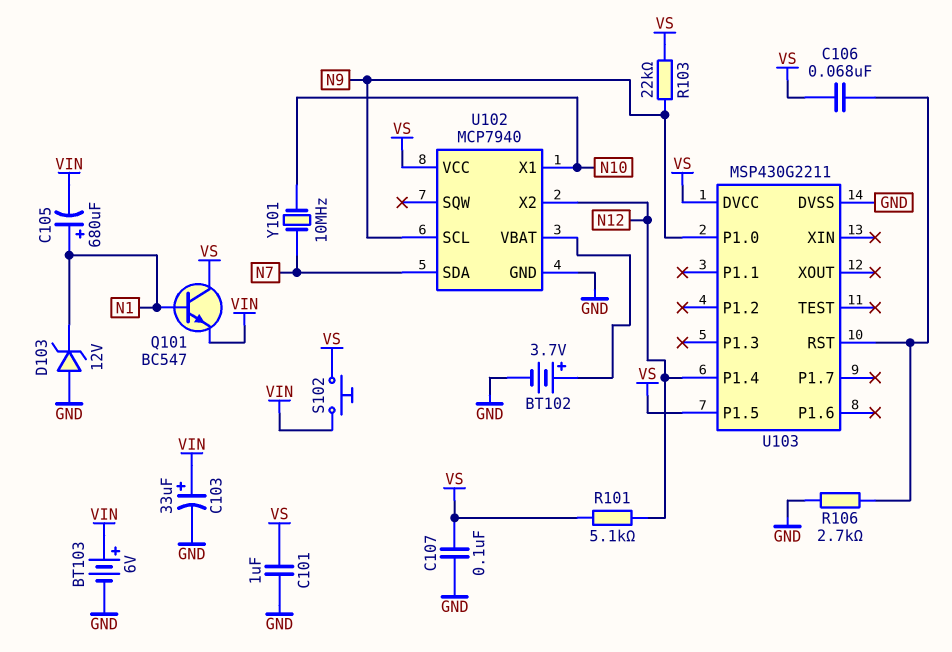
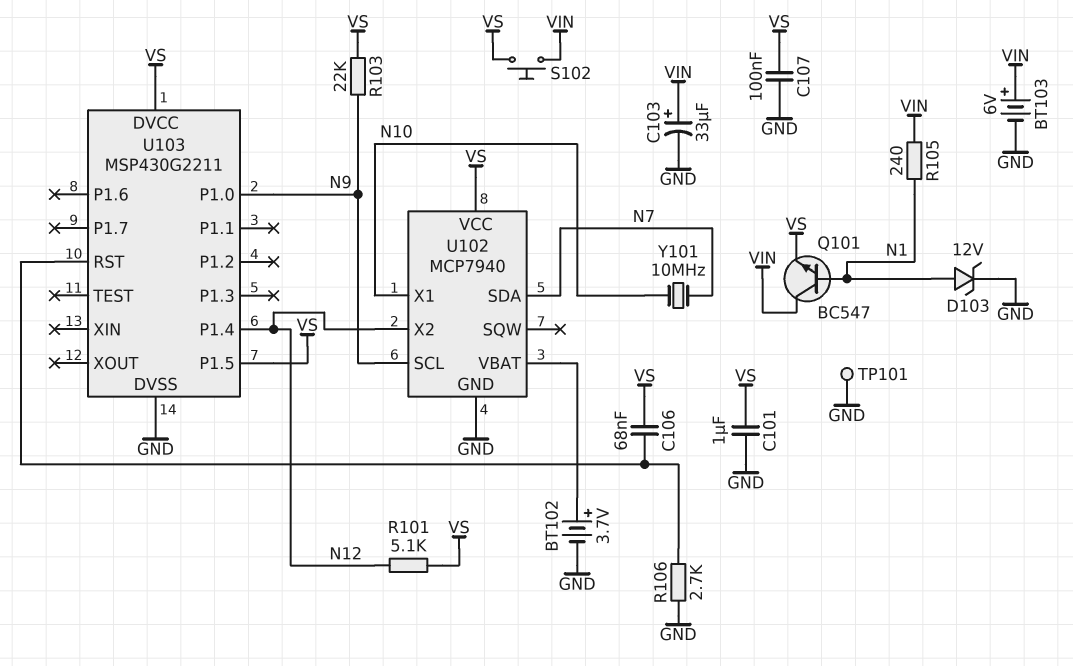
C105: 680uF (plus N1, minus VIN) -> none
D103: zener 12V (A GND, K N1) -> zener 12V (A N1, K GND)
Q101: NPN BC547 (B N1, C VS, E VIN) -> NPN BC547 (B N1, C VIN, E VS)
R105: none -> 240 (N1, VIN)
TP101: none -> test point (GND)

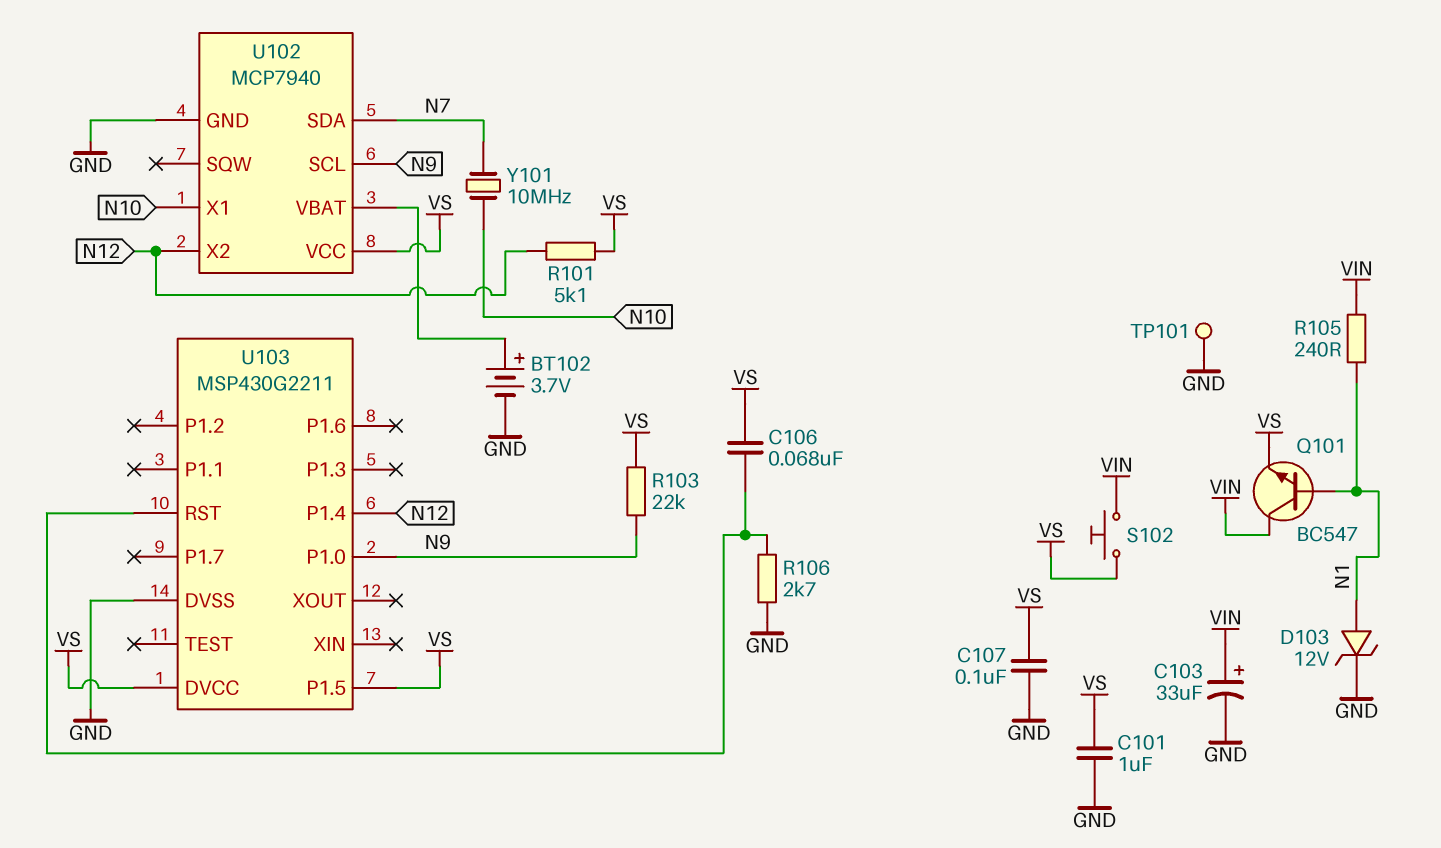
BT103: 6V (plus VIN, minus GND) -> none

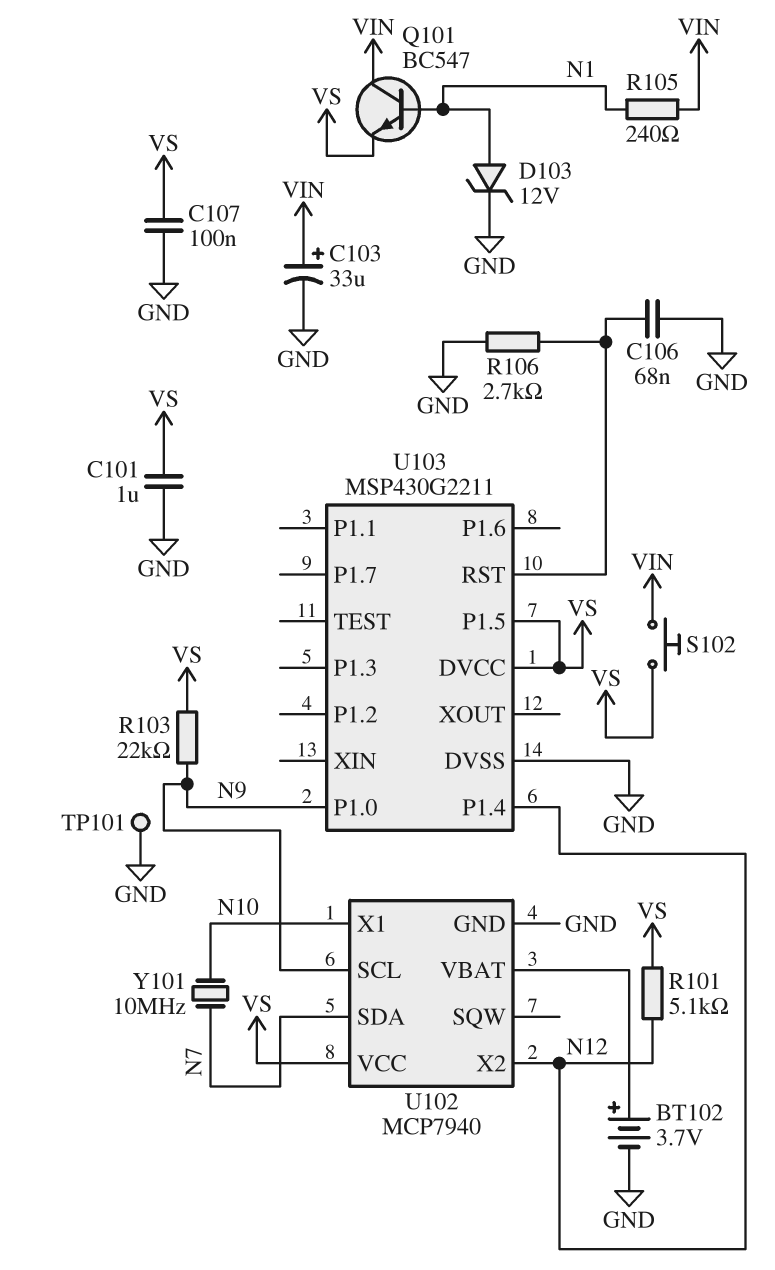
C106: 68nF (U103/RST, VS) -> 68nF (GND, U103/RST)

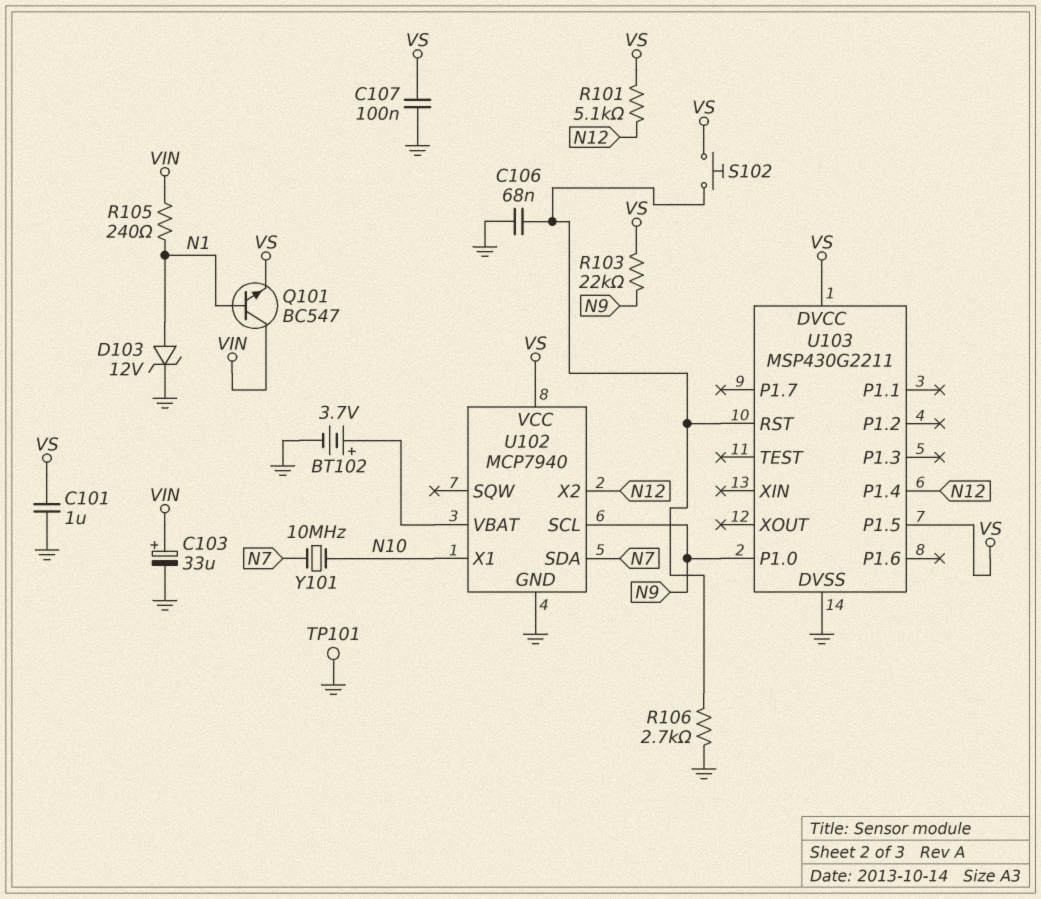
S102: button (VIN, VS) -> button (U103/RST, VS)

